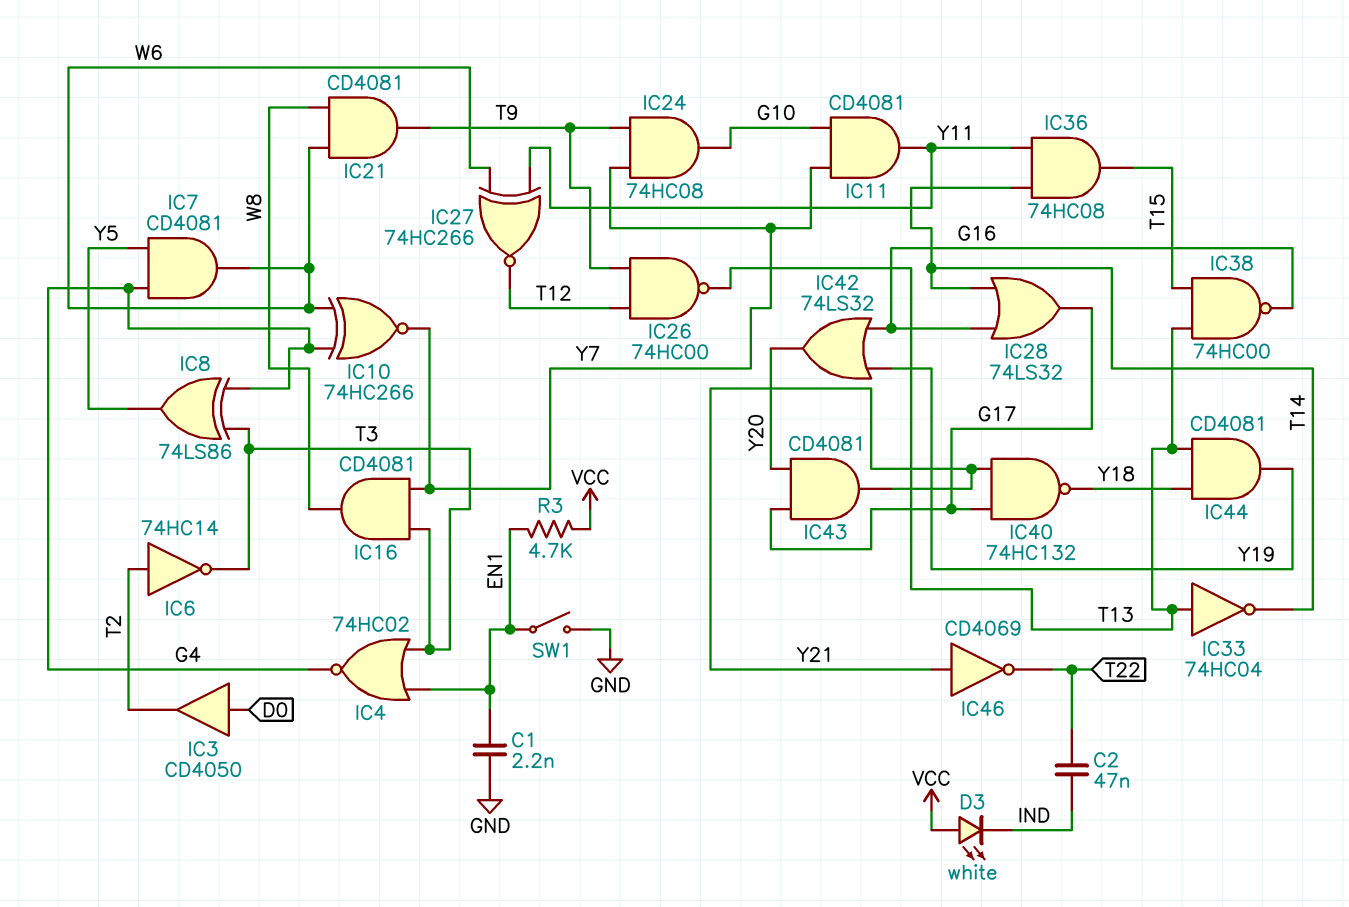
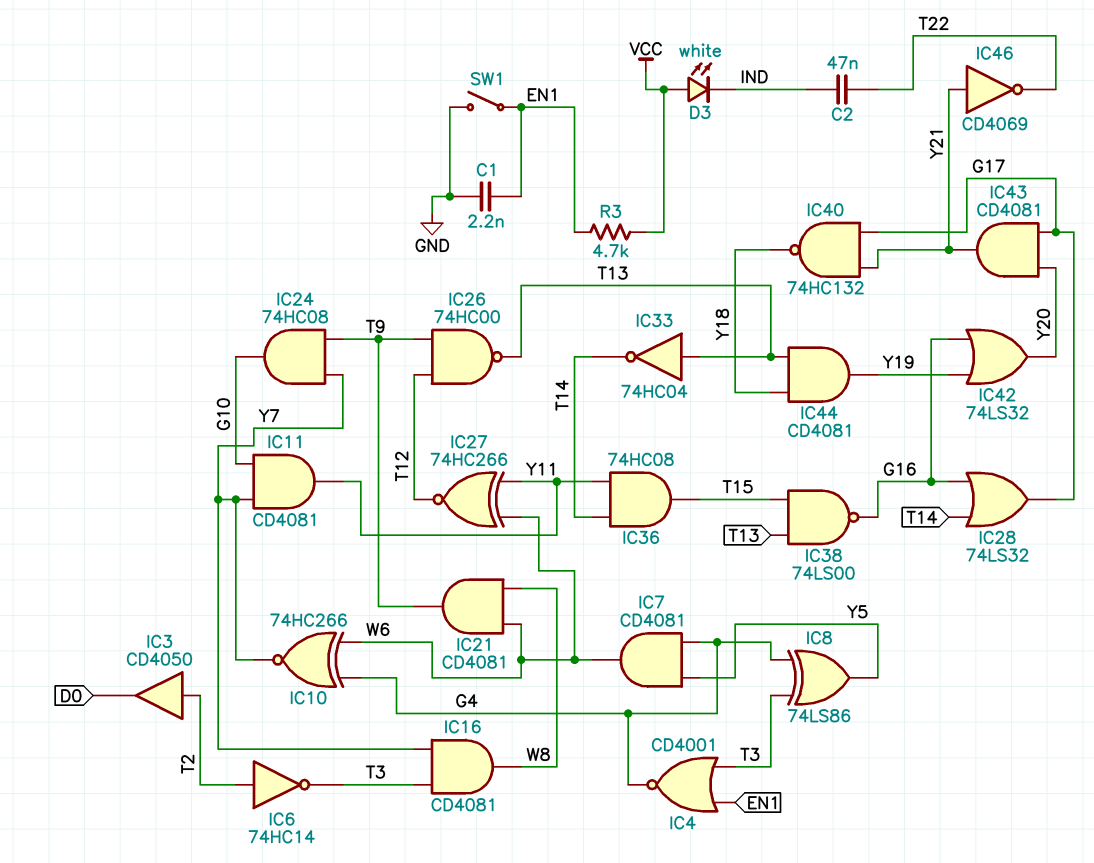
IC3: buffer CD4050 (in D0, out T2) -> buffer CD4050 (in T2, out D0)
IC4: NOR 74HC02 (in EN1, in T3, out G4) -> NOR CD4001 (in EN1, in T3, out G4)
IC38: NAND 74HC00 (in T13, in T15, out G16) -> NAND 74LS00 (in T13, in T15, out G16)

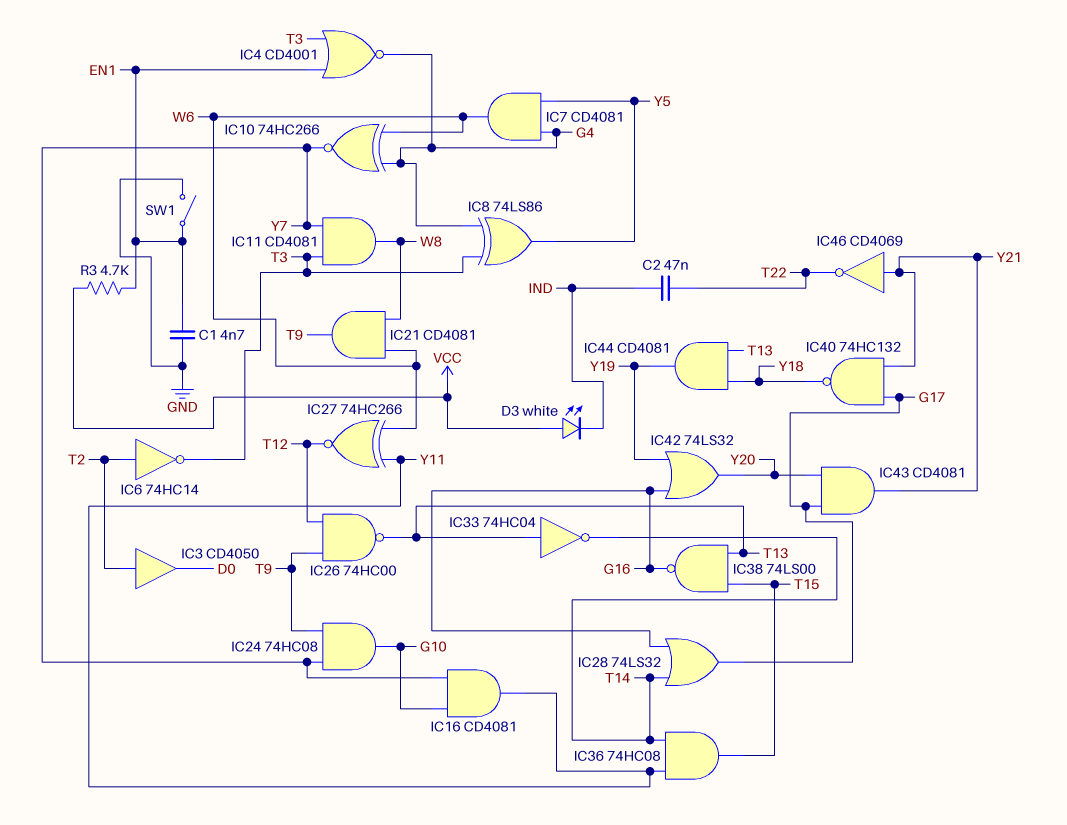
C1: 2.2nF (EN1, GND) -> 4.7nF (EN1, GND)
IC11: AND CD4081 (in G10, in Y7, out Y11) -> AND CD4081 (in T3, in Y7, out W8)
IC16: AND CD4081 (in T3, in Y7, out W8) -> AND CD4081 (in G10, in Y7, out Y11)

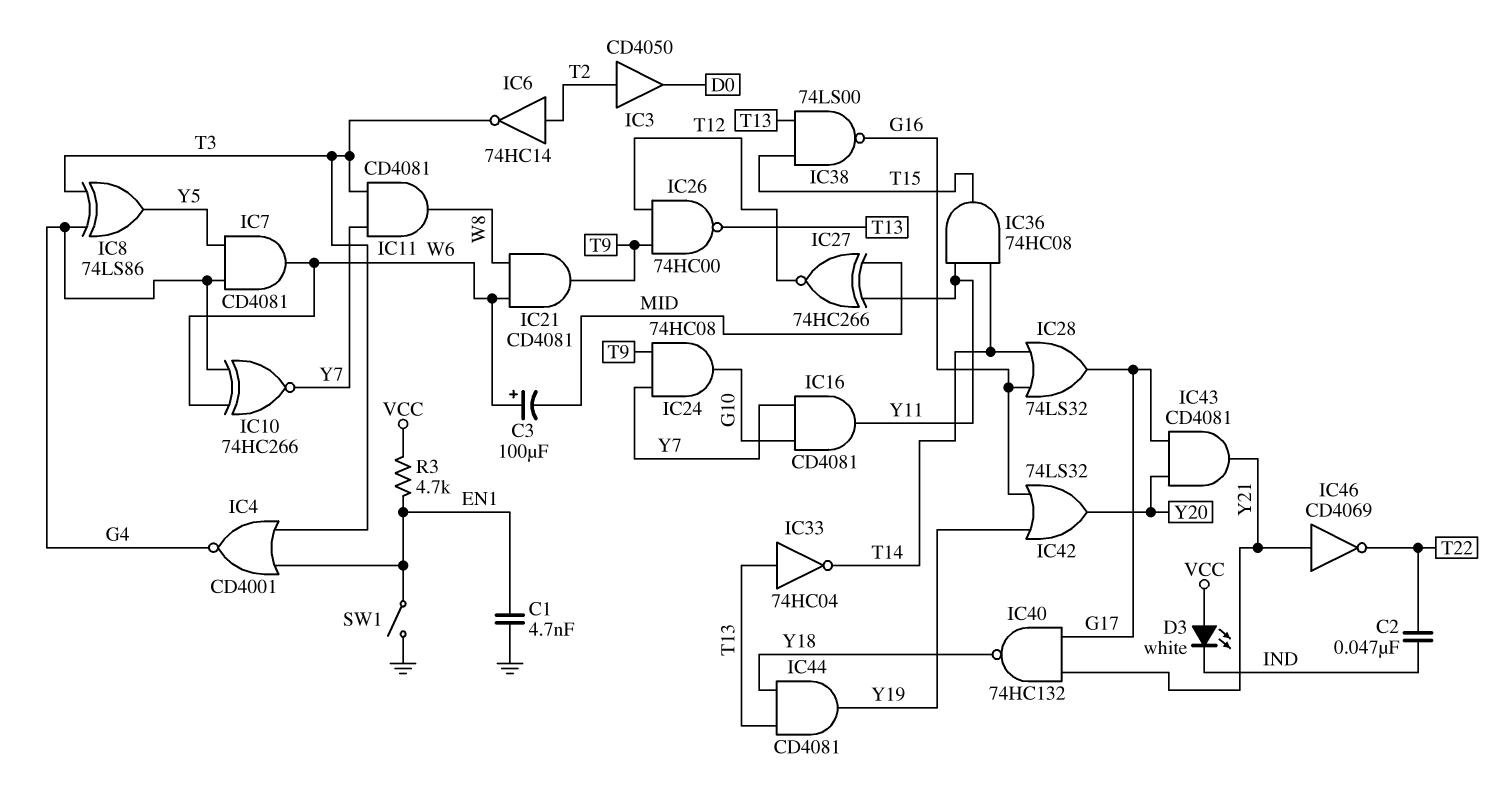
C3: none -> 100uF (plus W6, minus MID)
IC27: XNOR 74HC266 (in W6, in Y11, out T12) -> XNOR 74HC266 (in MID, in Y11, out T12)

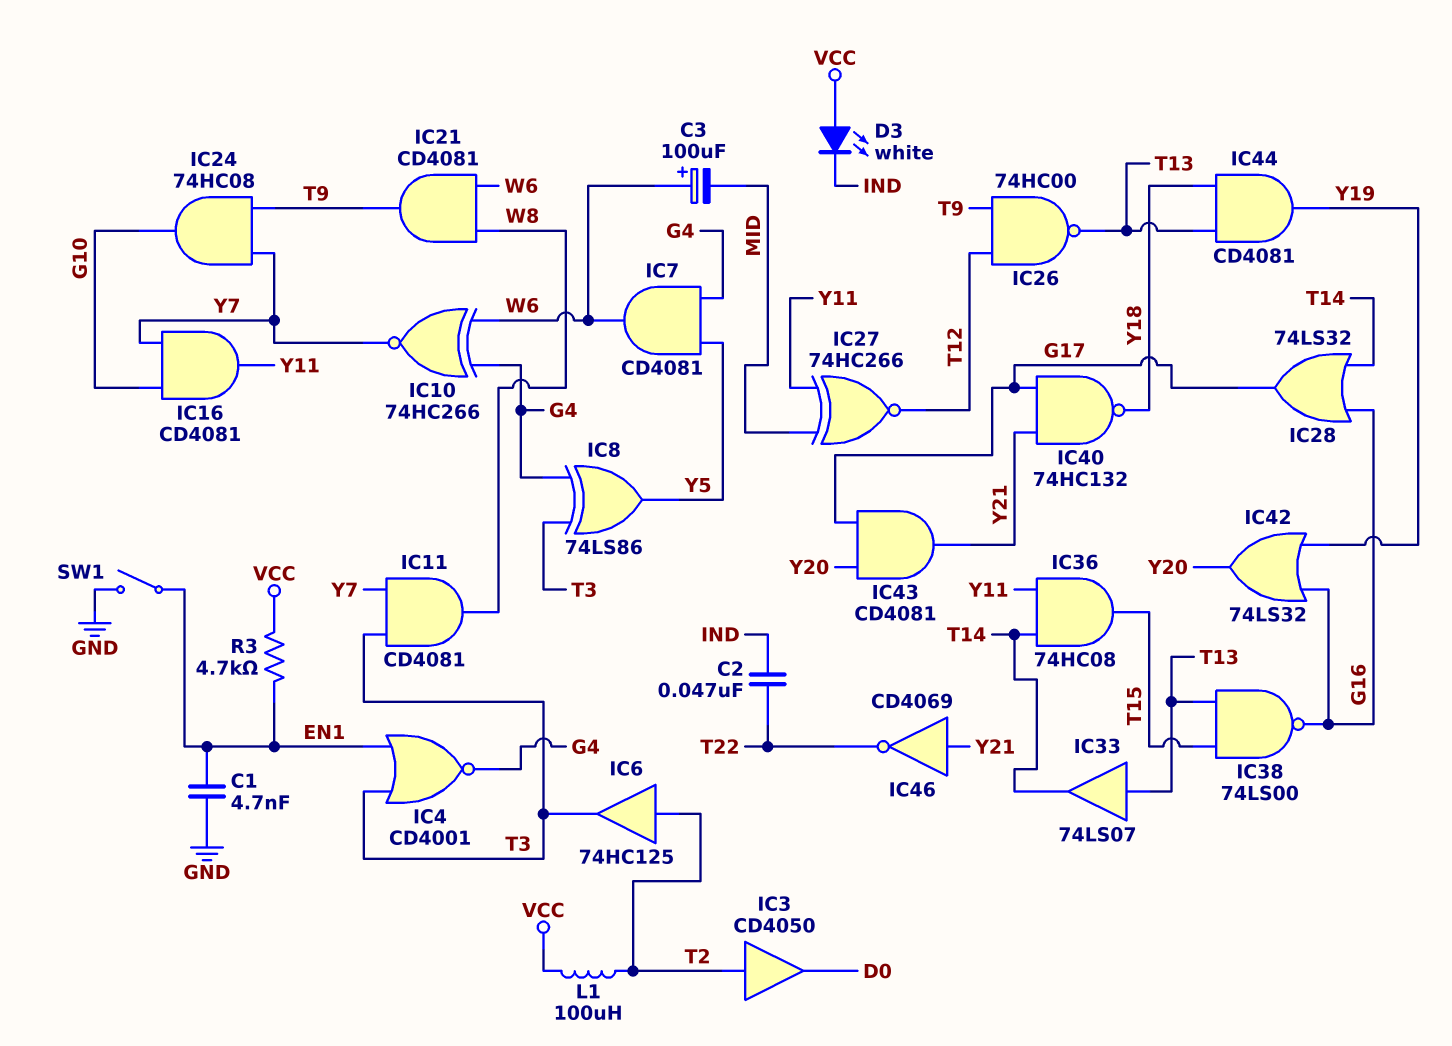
IC6: NOT 74HC14 (in T2, out T3) -> buffer 74HC125 (in T2, out T3)
IC33: NOT 74HC04 (in T13, out T14) -> buffer 74LS07 (in T13, out T14)
L1: none -> 100uH (T2, VCC)

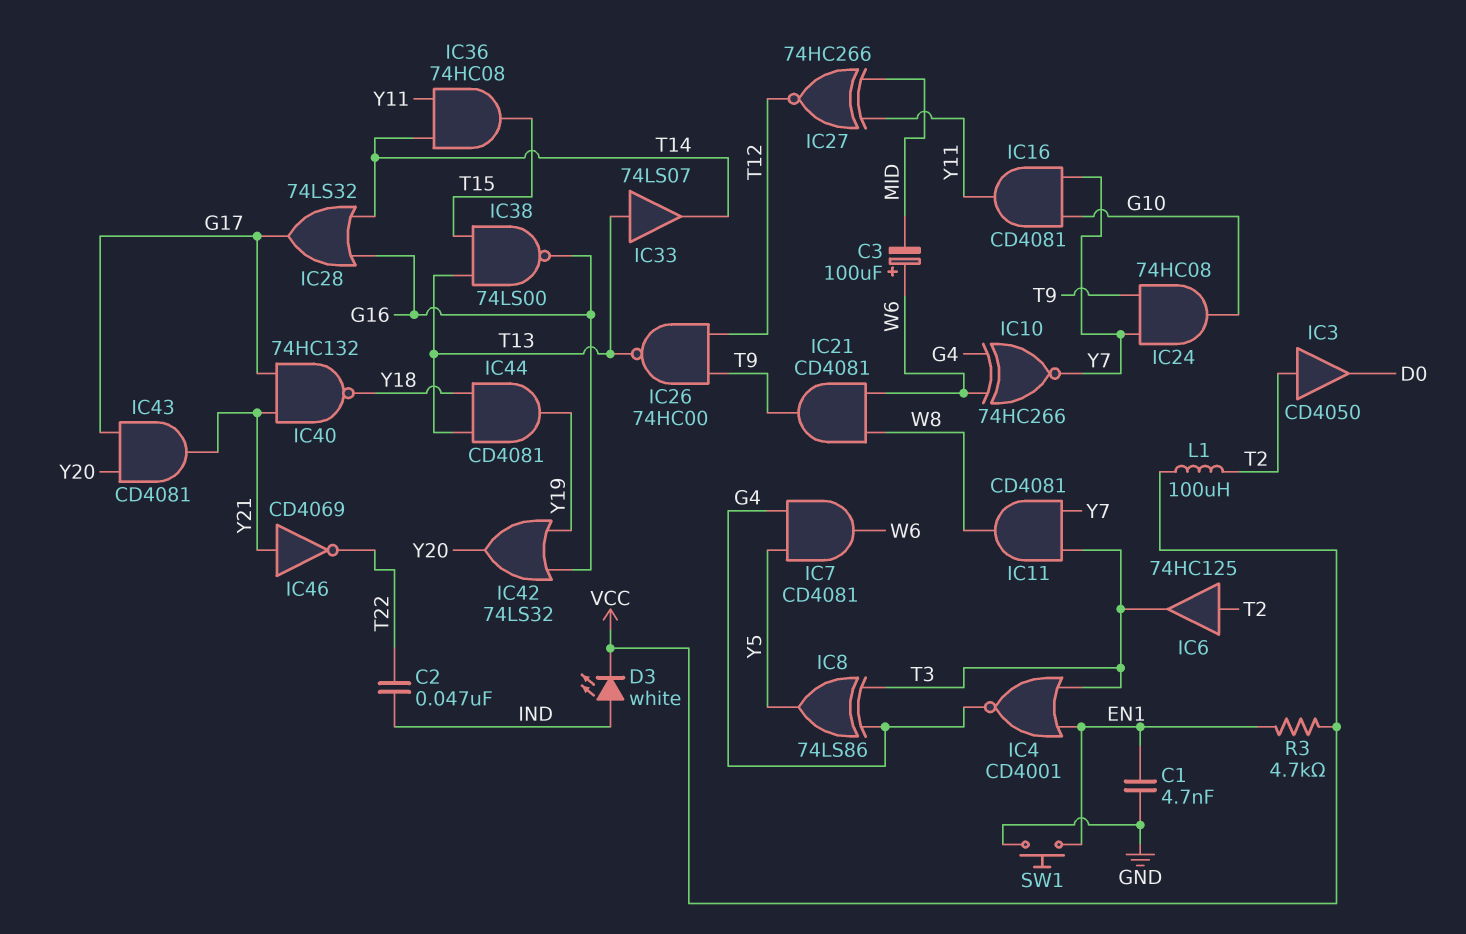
D3: LED white (A VCC, K IND) -> LED white (A IND, K VCC)
SW1: switch (EN1, GND) -> button (EN1, GND)

